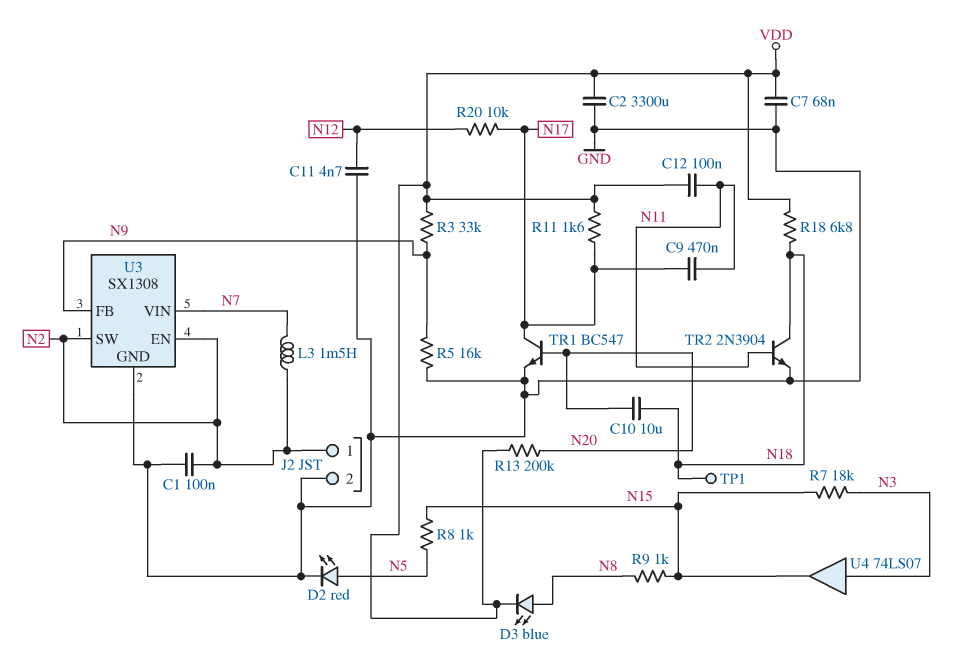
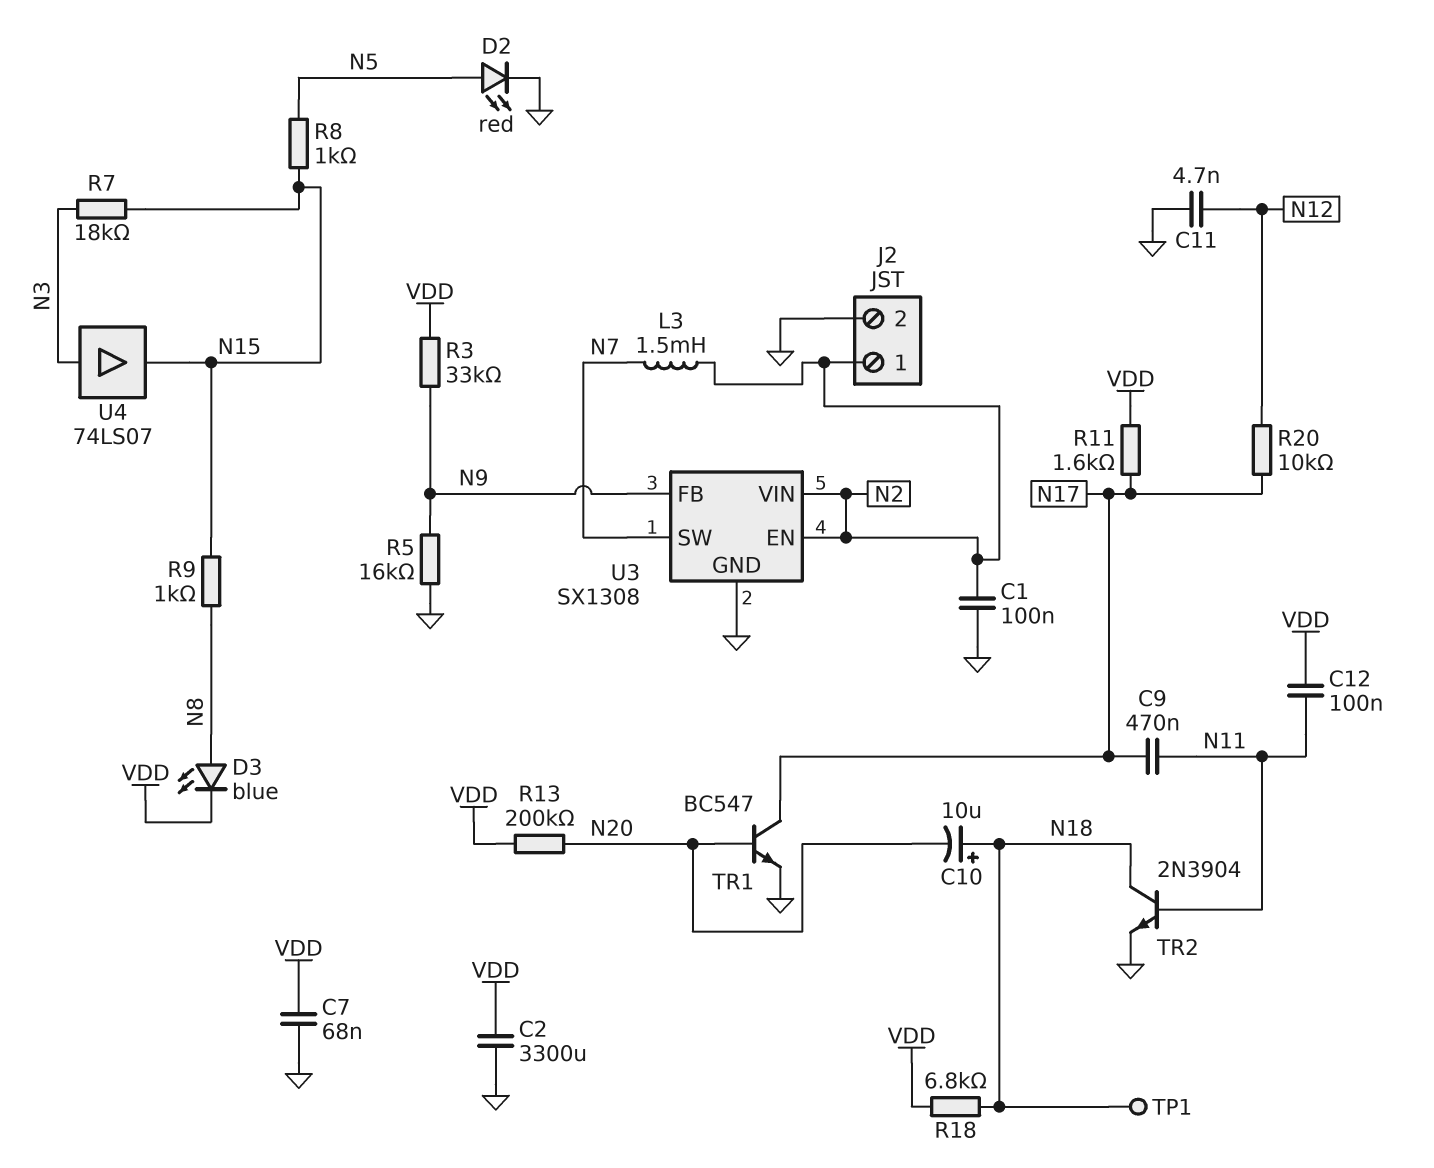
C10: 10uF (N18, N20) -> 10uF (plus N18, minus N20)
U3 pin SW: N2 -> N7
U3 pin VIN: N7 -> N2

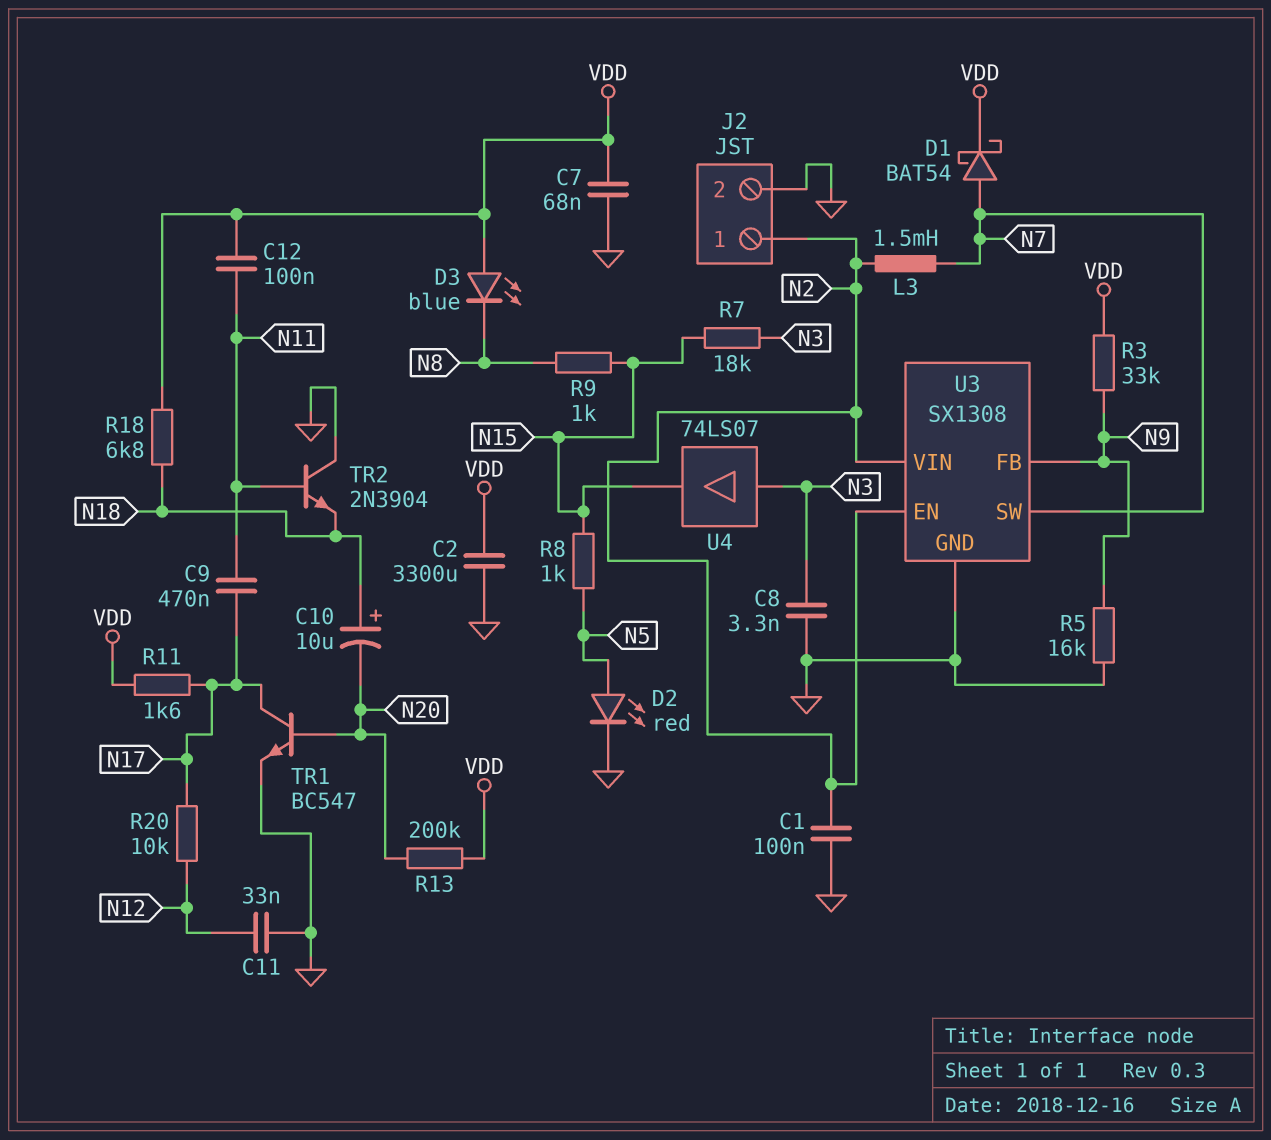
C8: none -> 3.3nF (GND, N3)
C11: 4.7nF (GND, N12) -> 33nF (GND, N12)
D1: none -> schottky BAT54 (A N7, K VDD)
D3: LED blue (A N8, K VDD) -> LED blue (A VDD, K N8)
TP1: test point (N18) -> none
TR2: NPN 2N3904 (B N11, C N18, E GND) -> NPN 2N3904 (B N11, C GND, E N18)

